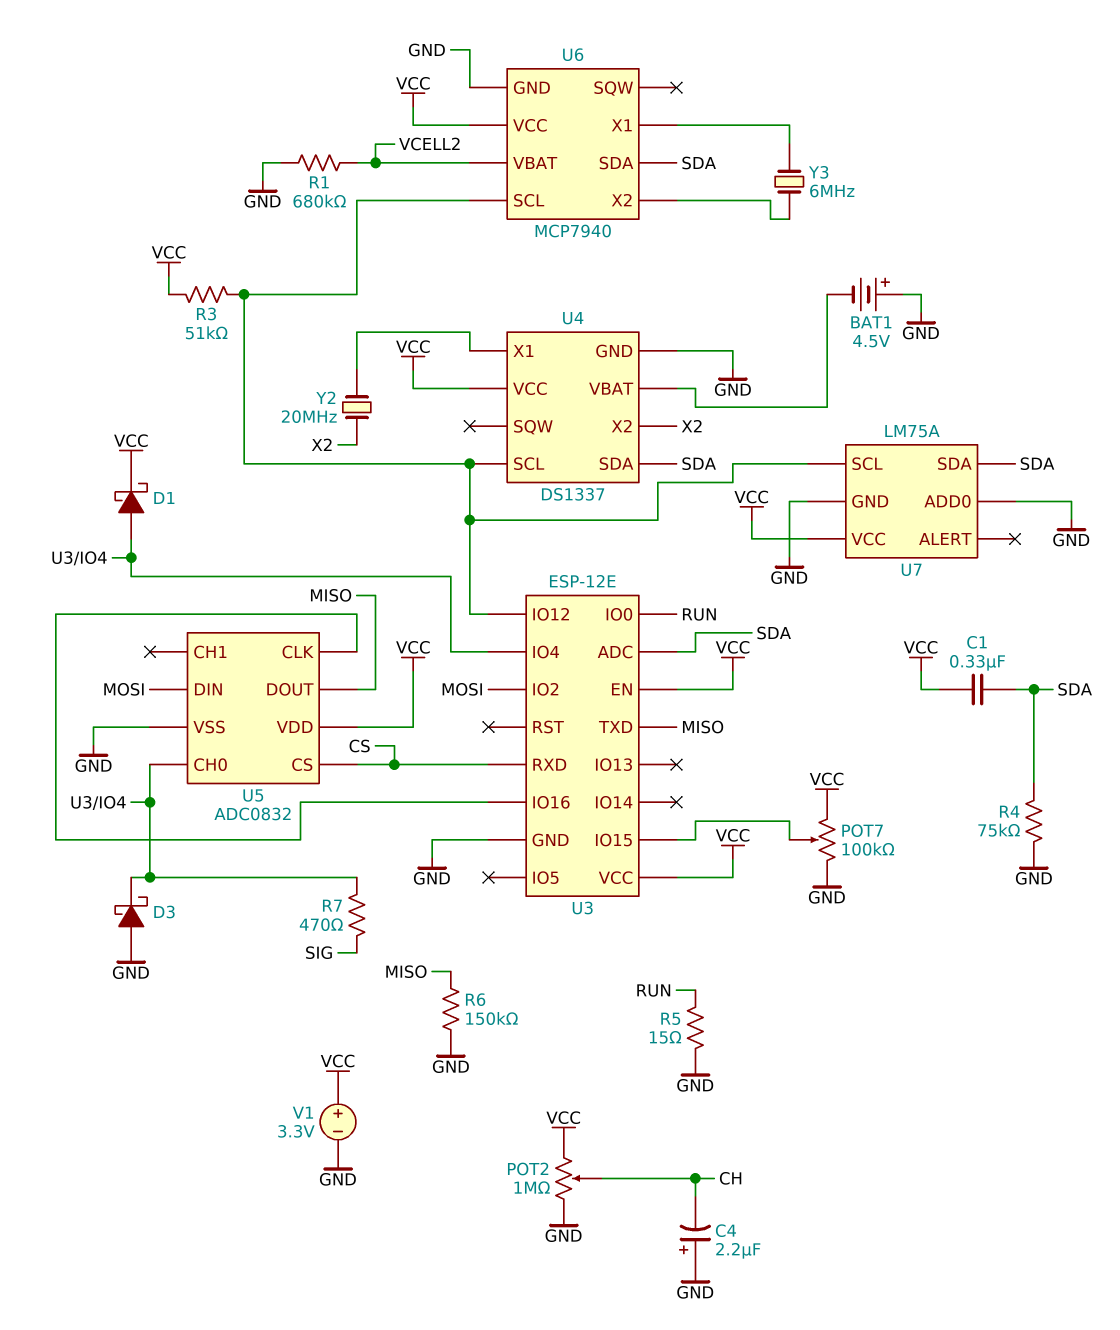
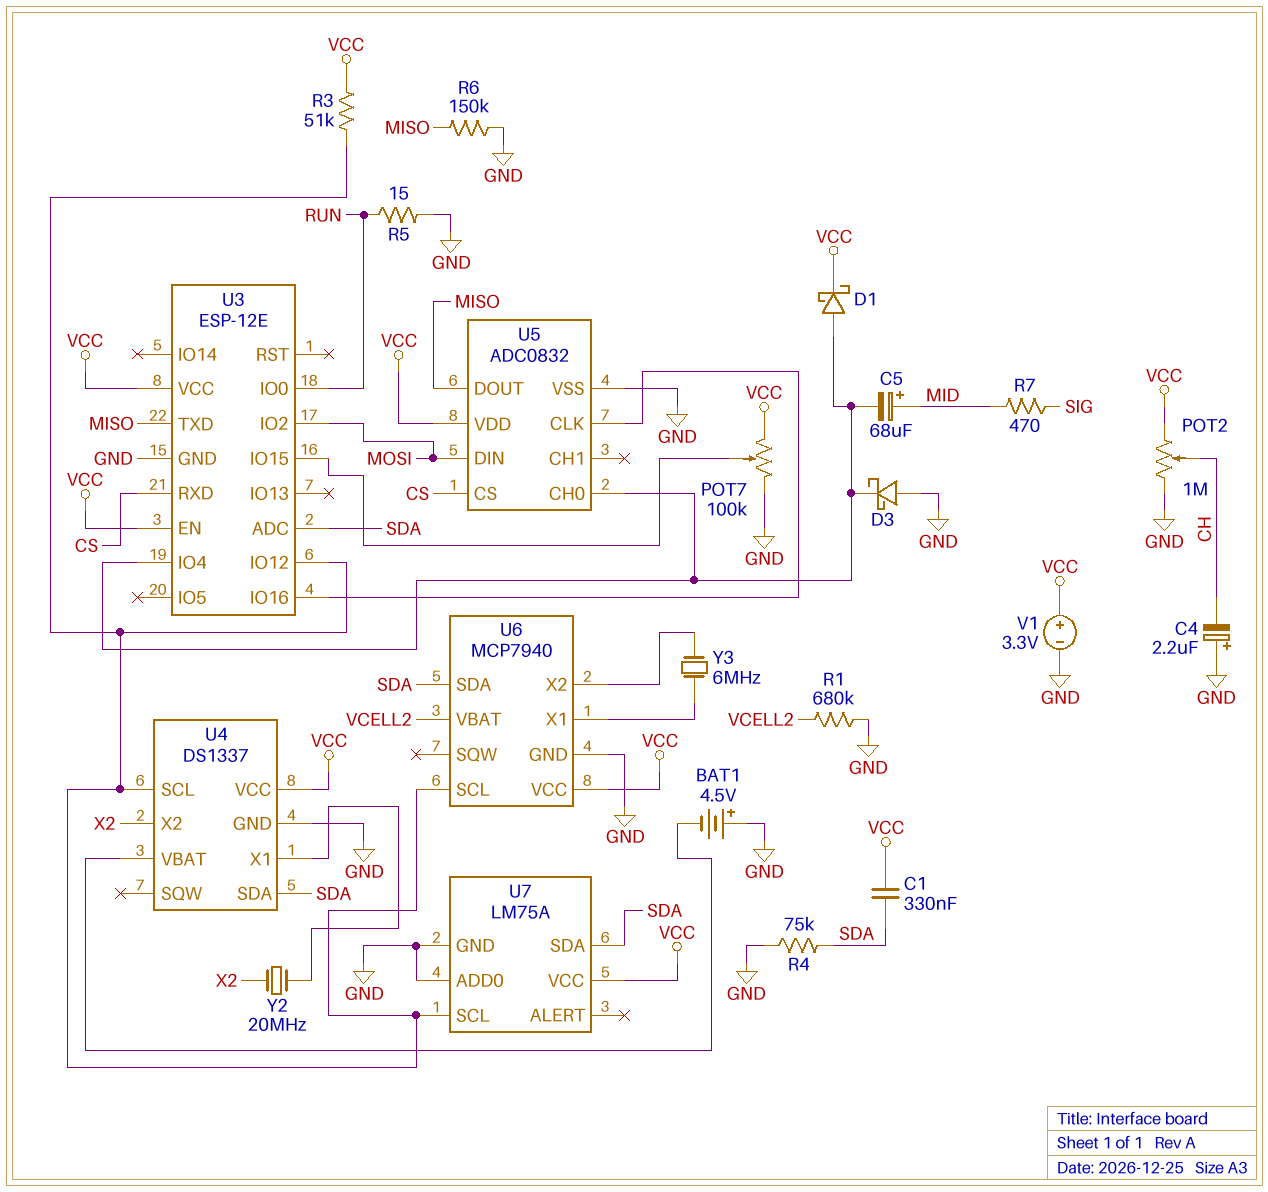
C5: none -> 68uF (plus MID, minus U3/IO4)
R7: 470 (SIG, U3/IO4) -> 470 (MID, SIG)

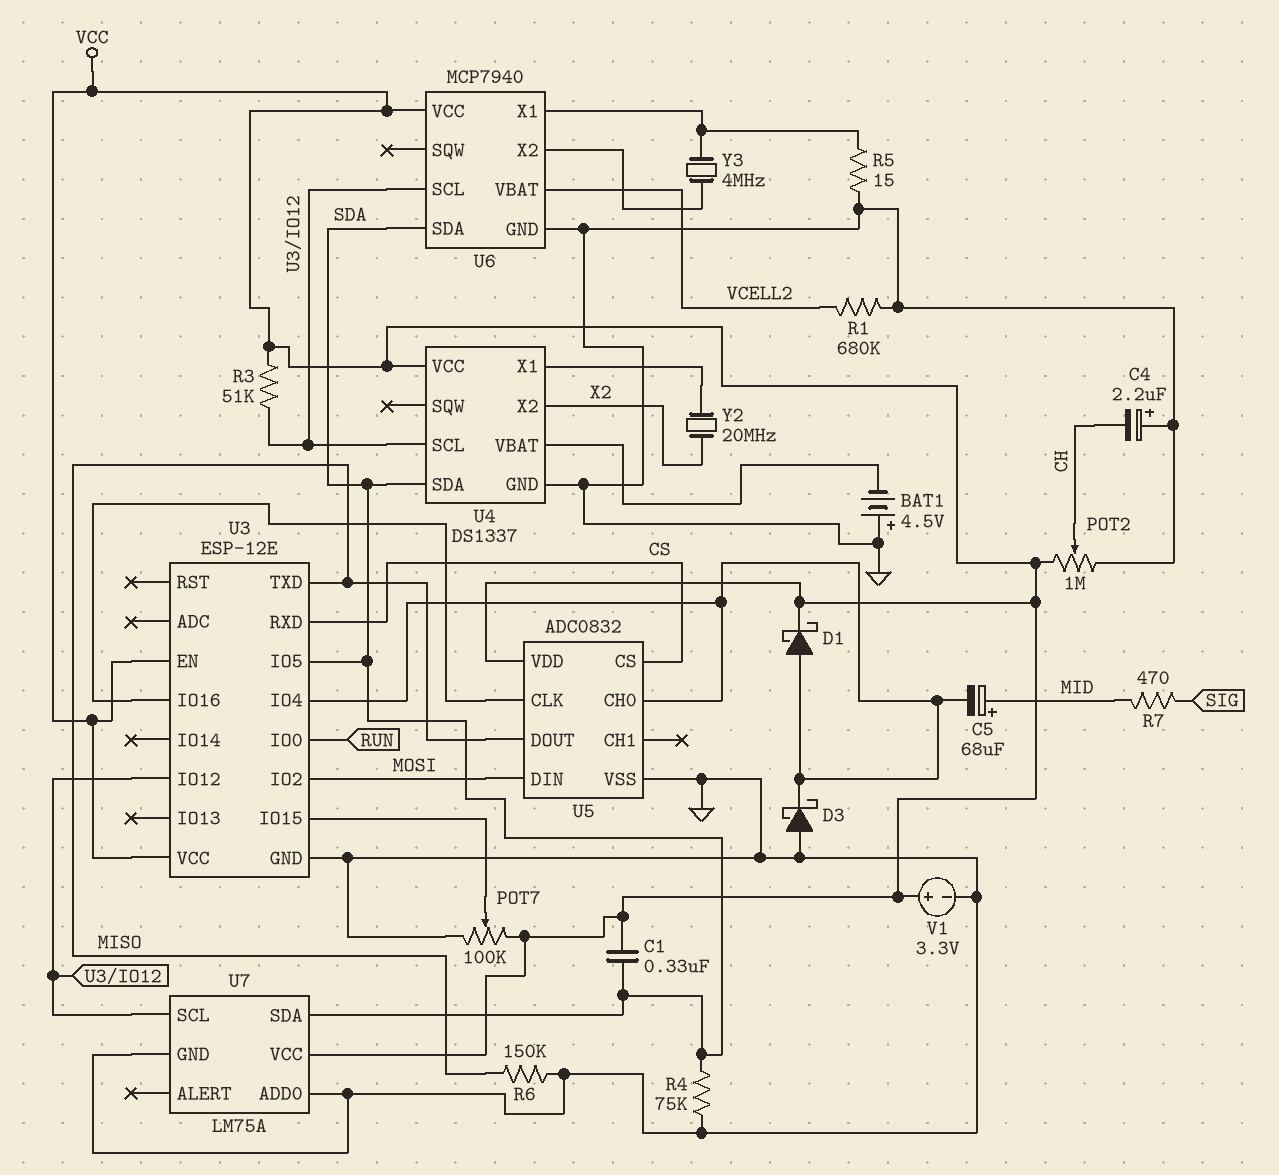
R5: 15 (GND, RUN) -> 15 (GND, U6/X1)
U3 pin ADC: SDA -> none
U3 pin IO5: none -> SDA
Y3: 6MHz (U6/X1, U6/X2) -> 4MHz (U6/X1, U6/X2)

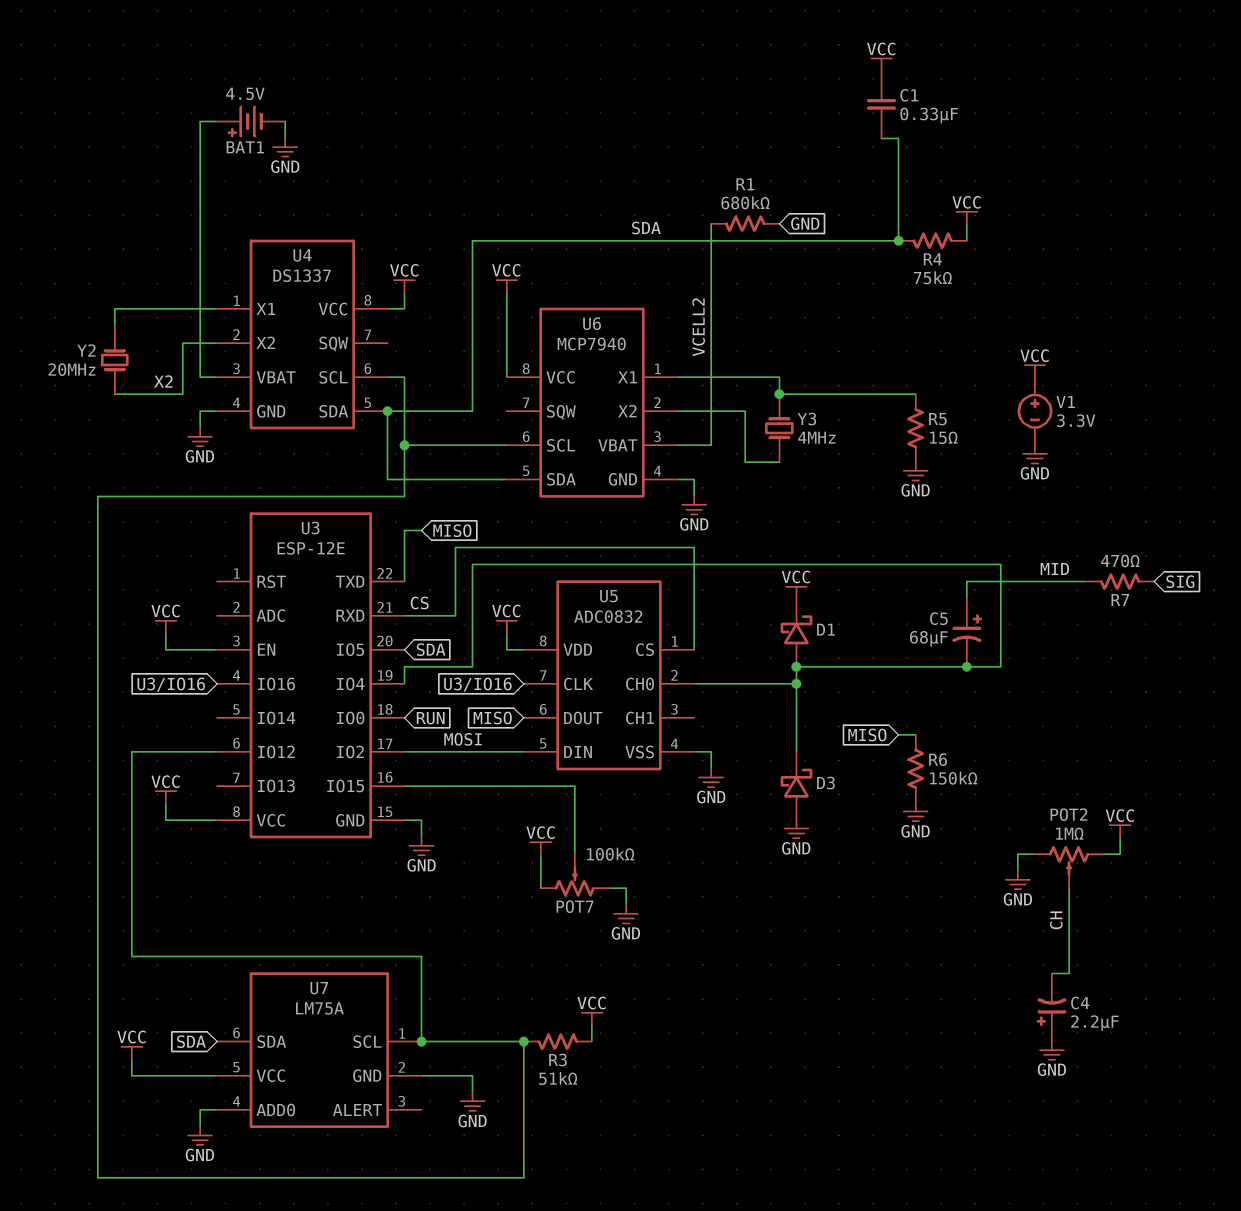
BAT1: 4.5V (plus GND, minus U4/VBAT) -> 4.5V (plus U4/VBAT, minus GND)
R4: 75k (GND, SDA) -> 75k (SDA, VCC)

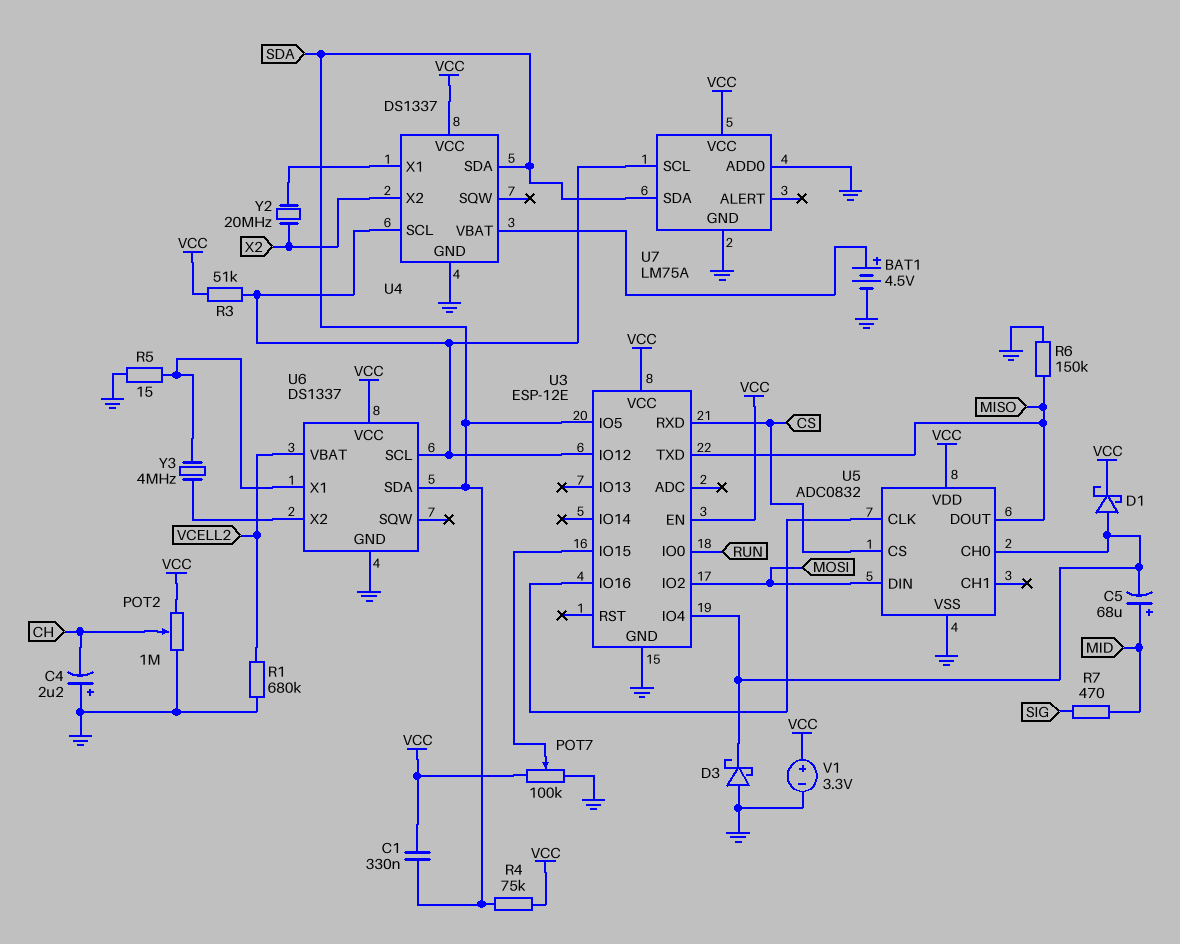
U6: MCP7940 -> DS1337

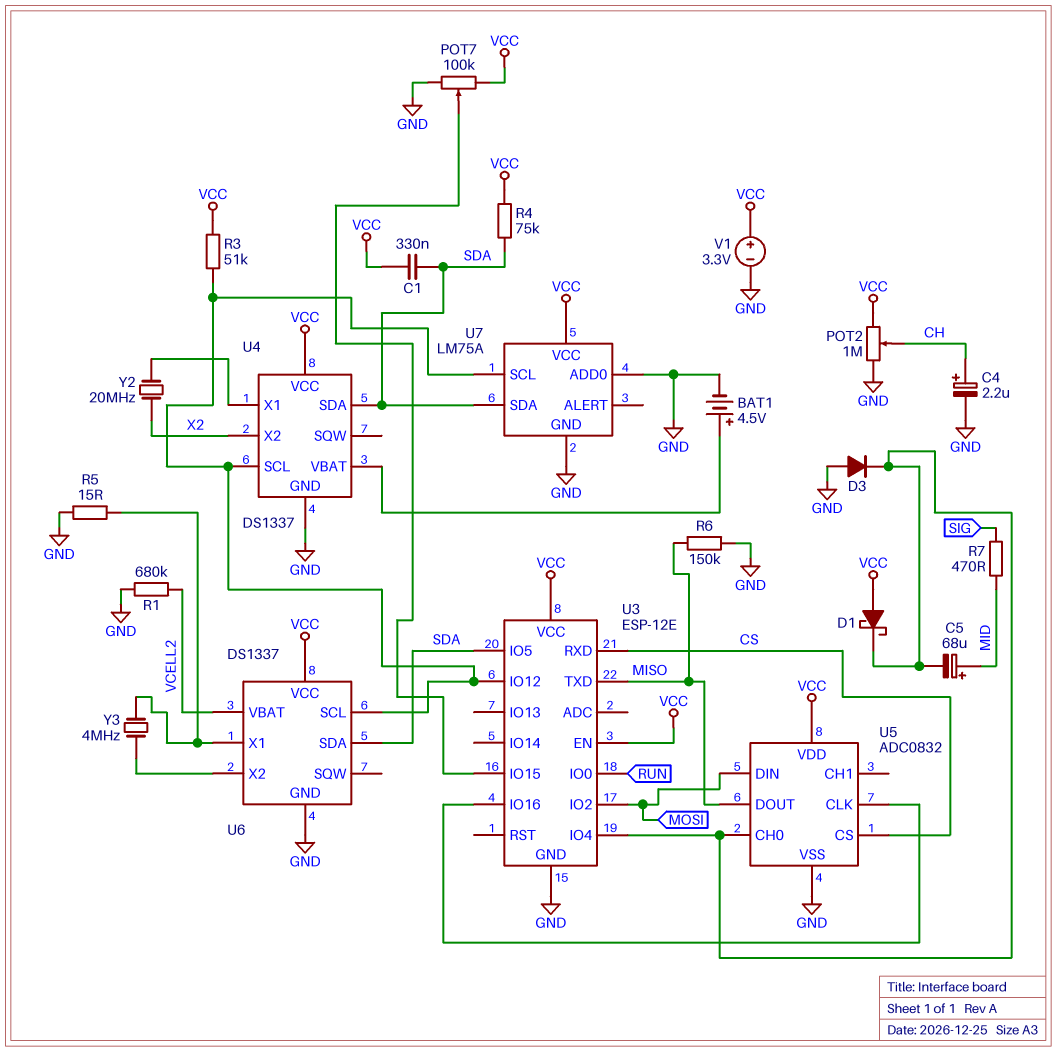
C4: 2.2uF (plus GND, minus CH) -> 2.2uF (plus CH, minus GND)
D1: schottky (A U3/IO4, K VCC) -> schottky (A VCC, K U3/IO4)
D3: schottky (A GND, K U3/IO4) -> diode (A GND, K U3/IO4)

